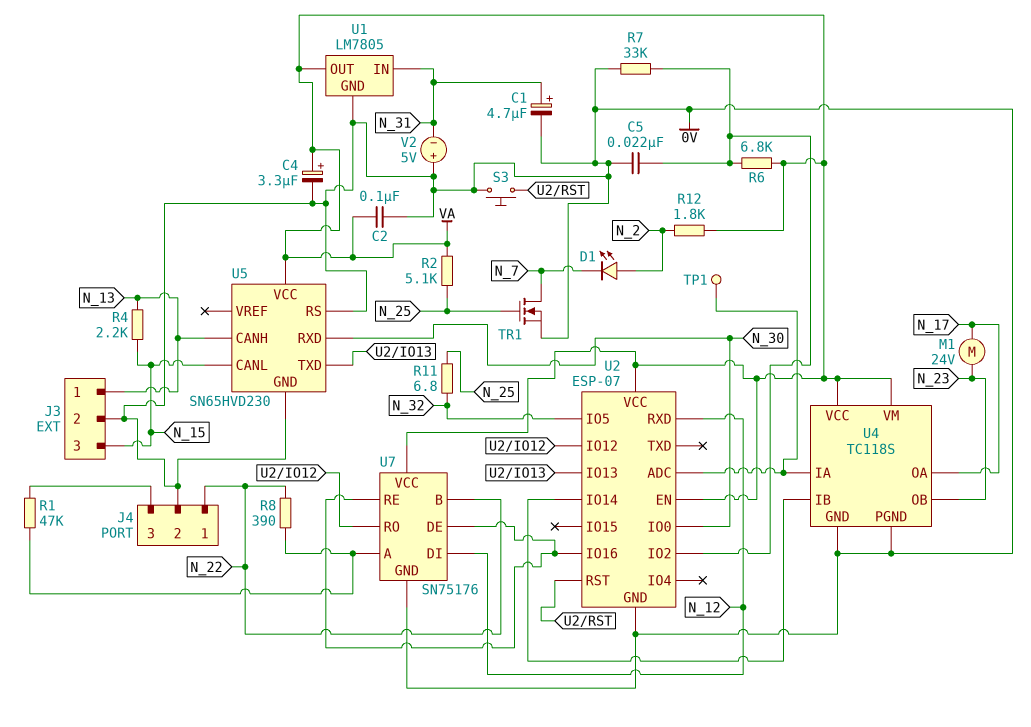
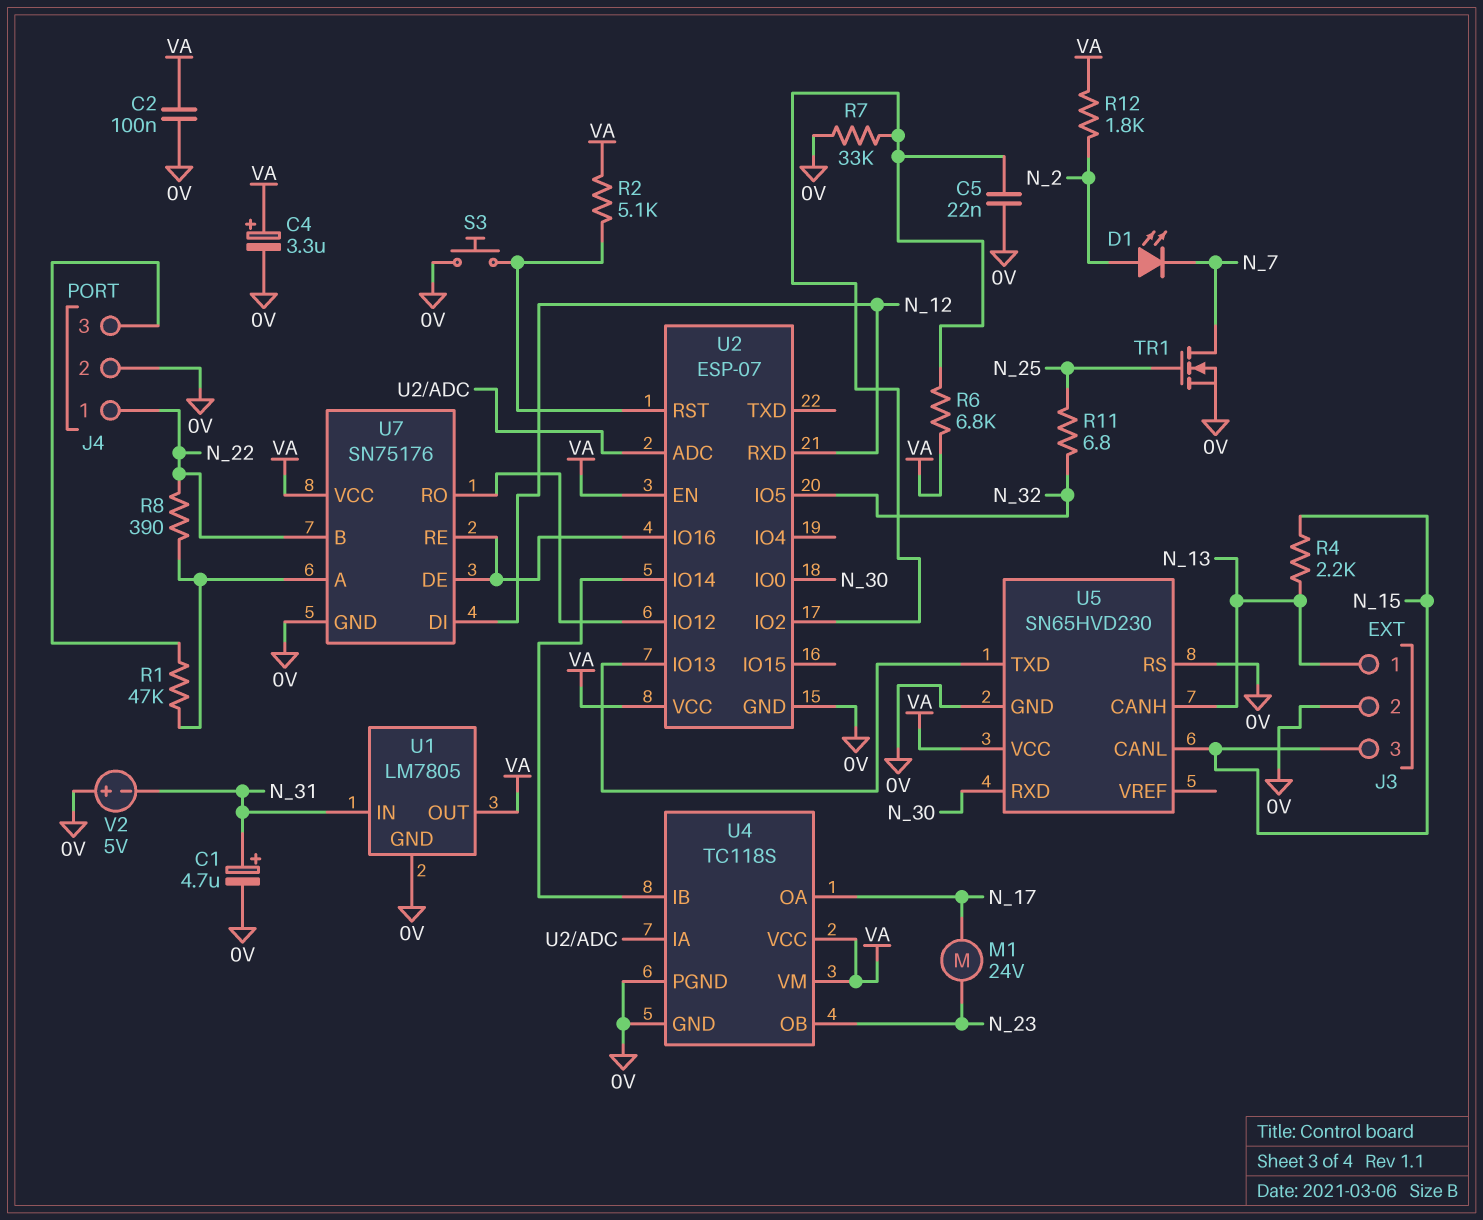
R2: 5.1k (N_25, VA) -> 5.1k (U2/RST, VA)
TP1: test point (U2/ADC) -> none

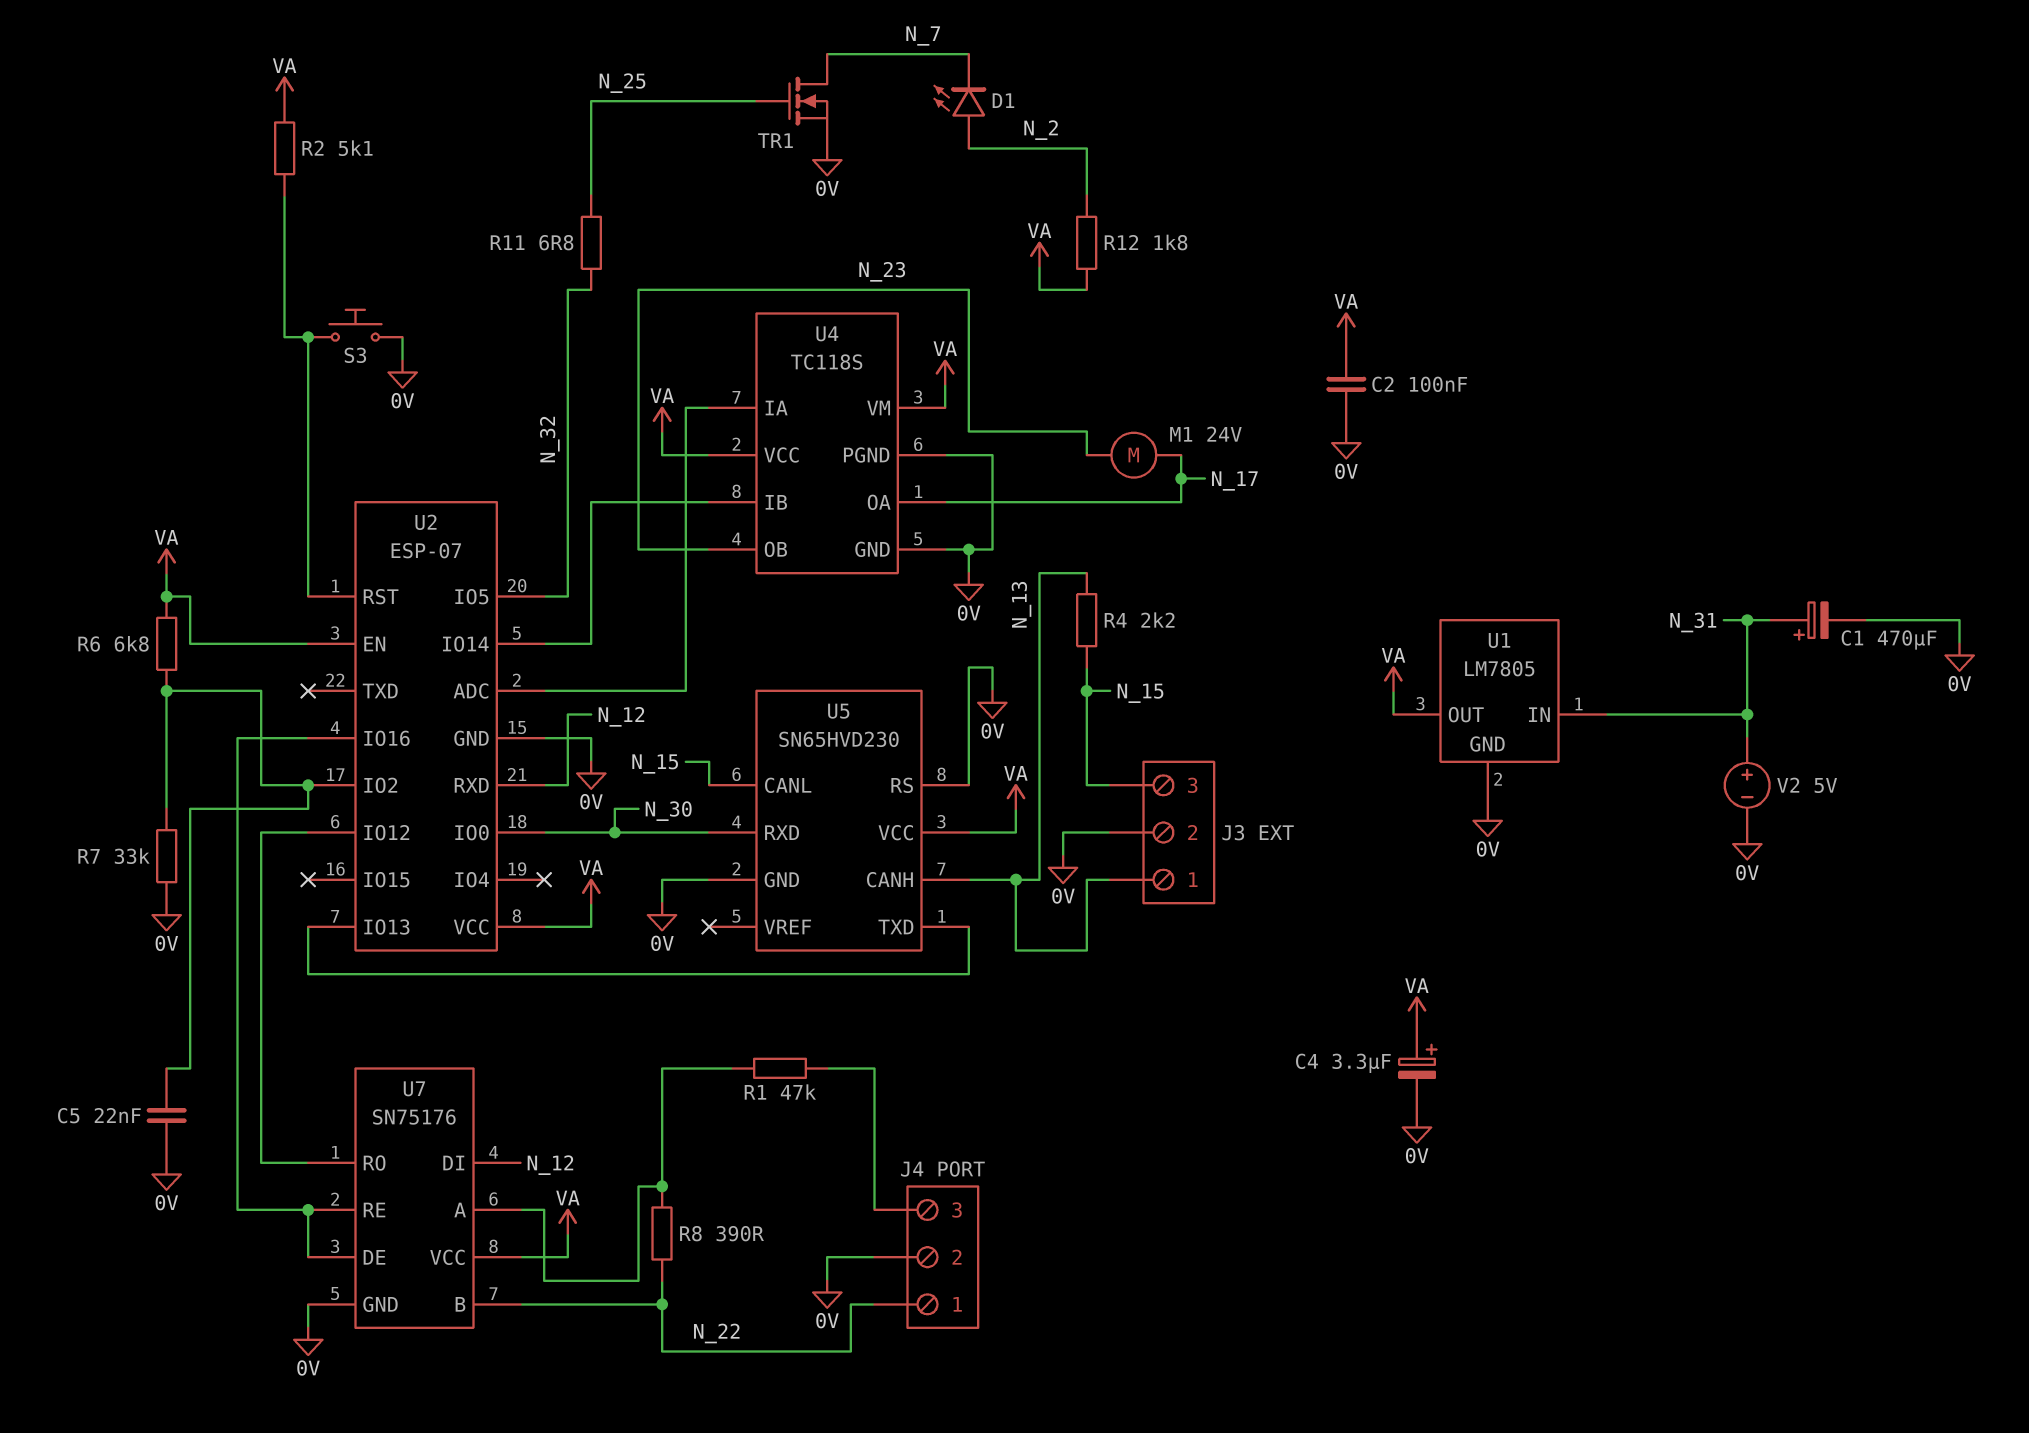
C1: 4.7uF (plus N_31, minus 0V) -> 470uF (plus N_31, minus 0V)
V2: 5V (plus 0V, minus N_31) -> 5V (plus N_31, minus 0V)

